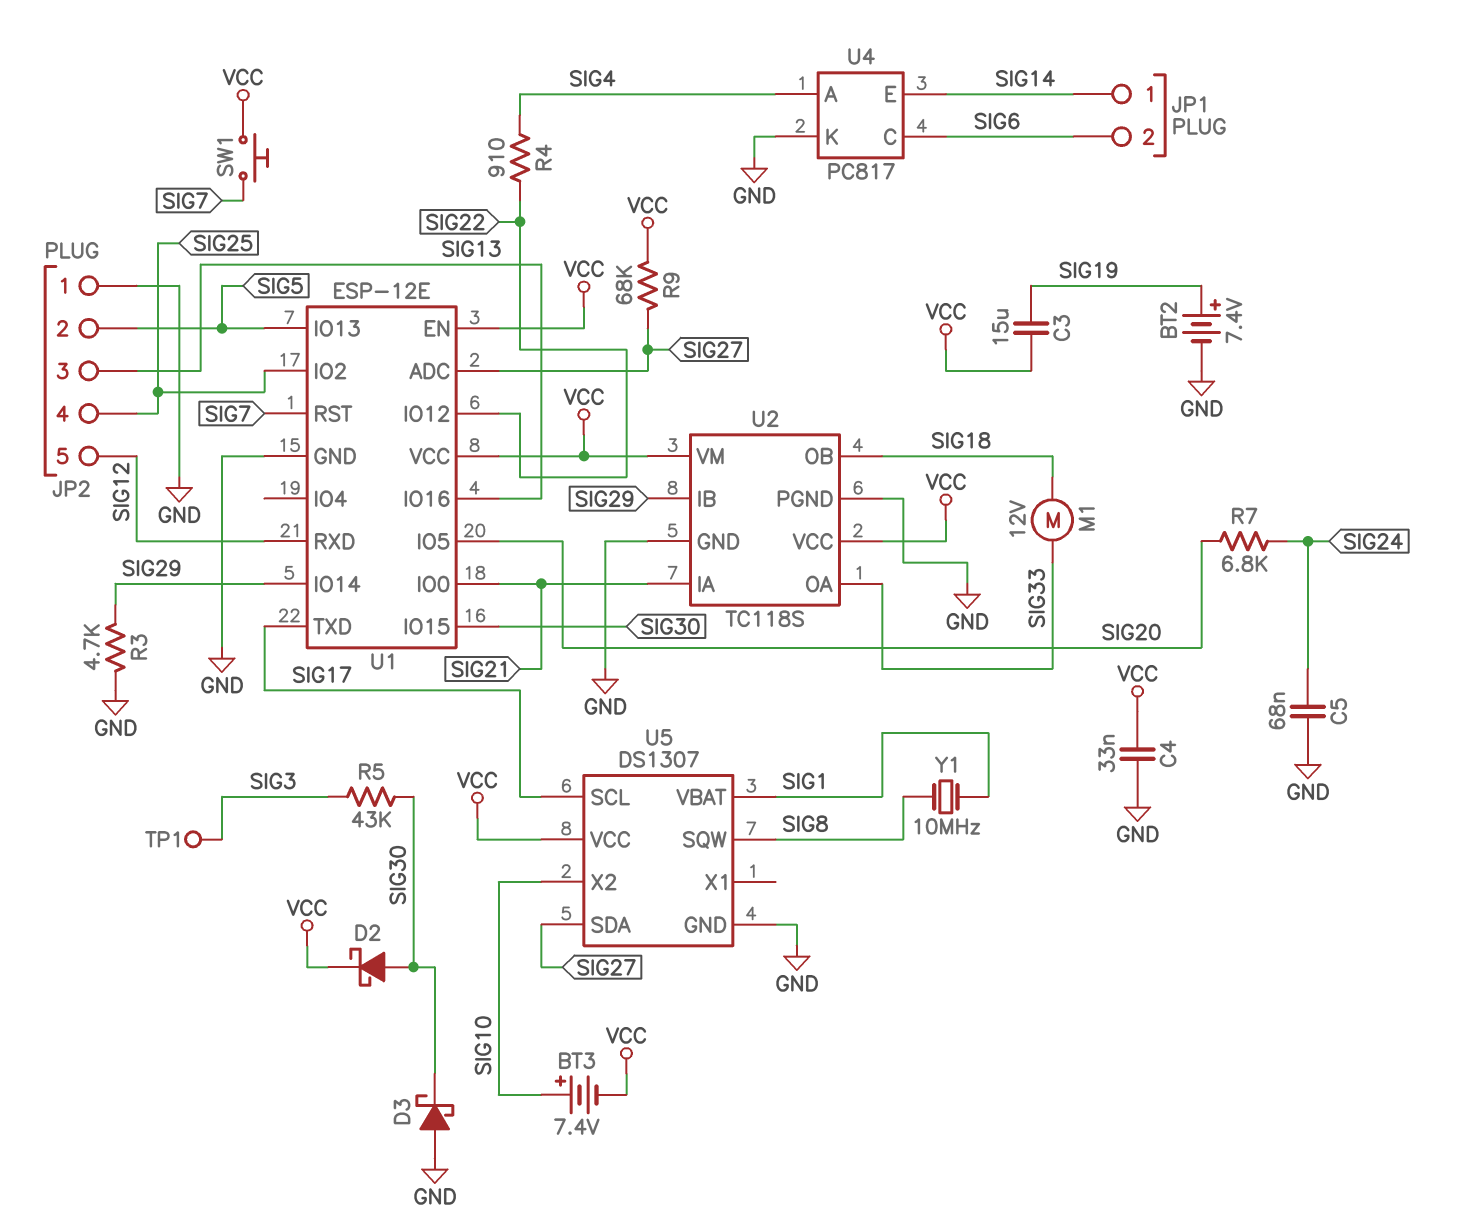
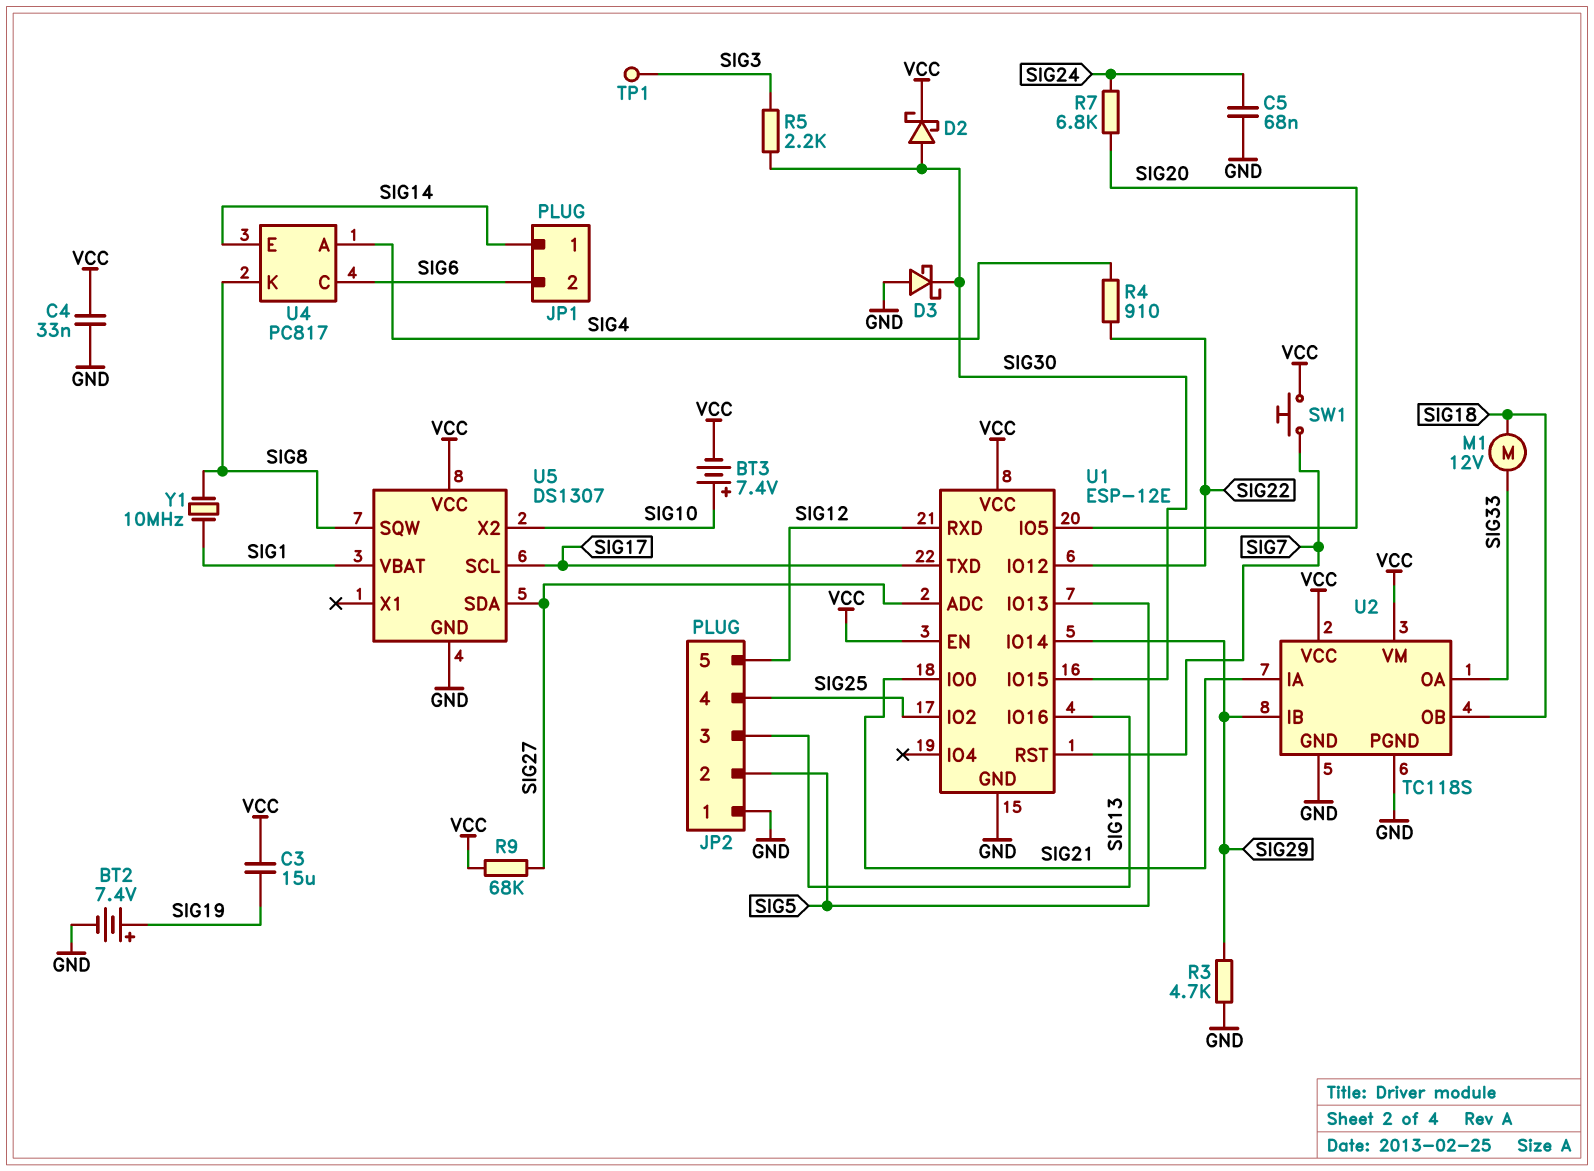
R5: 43k (SIG3, SIG30) -> 2.2k (SIG3, SIG30)
U4 pin K: GND -> SIG8

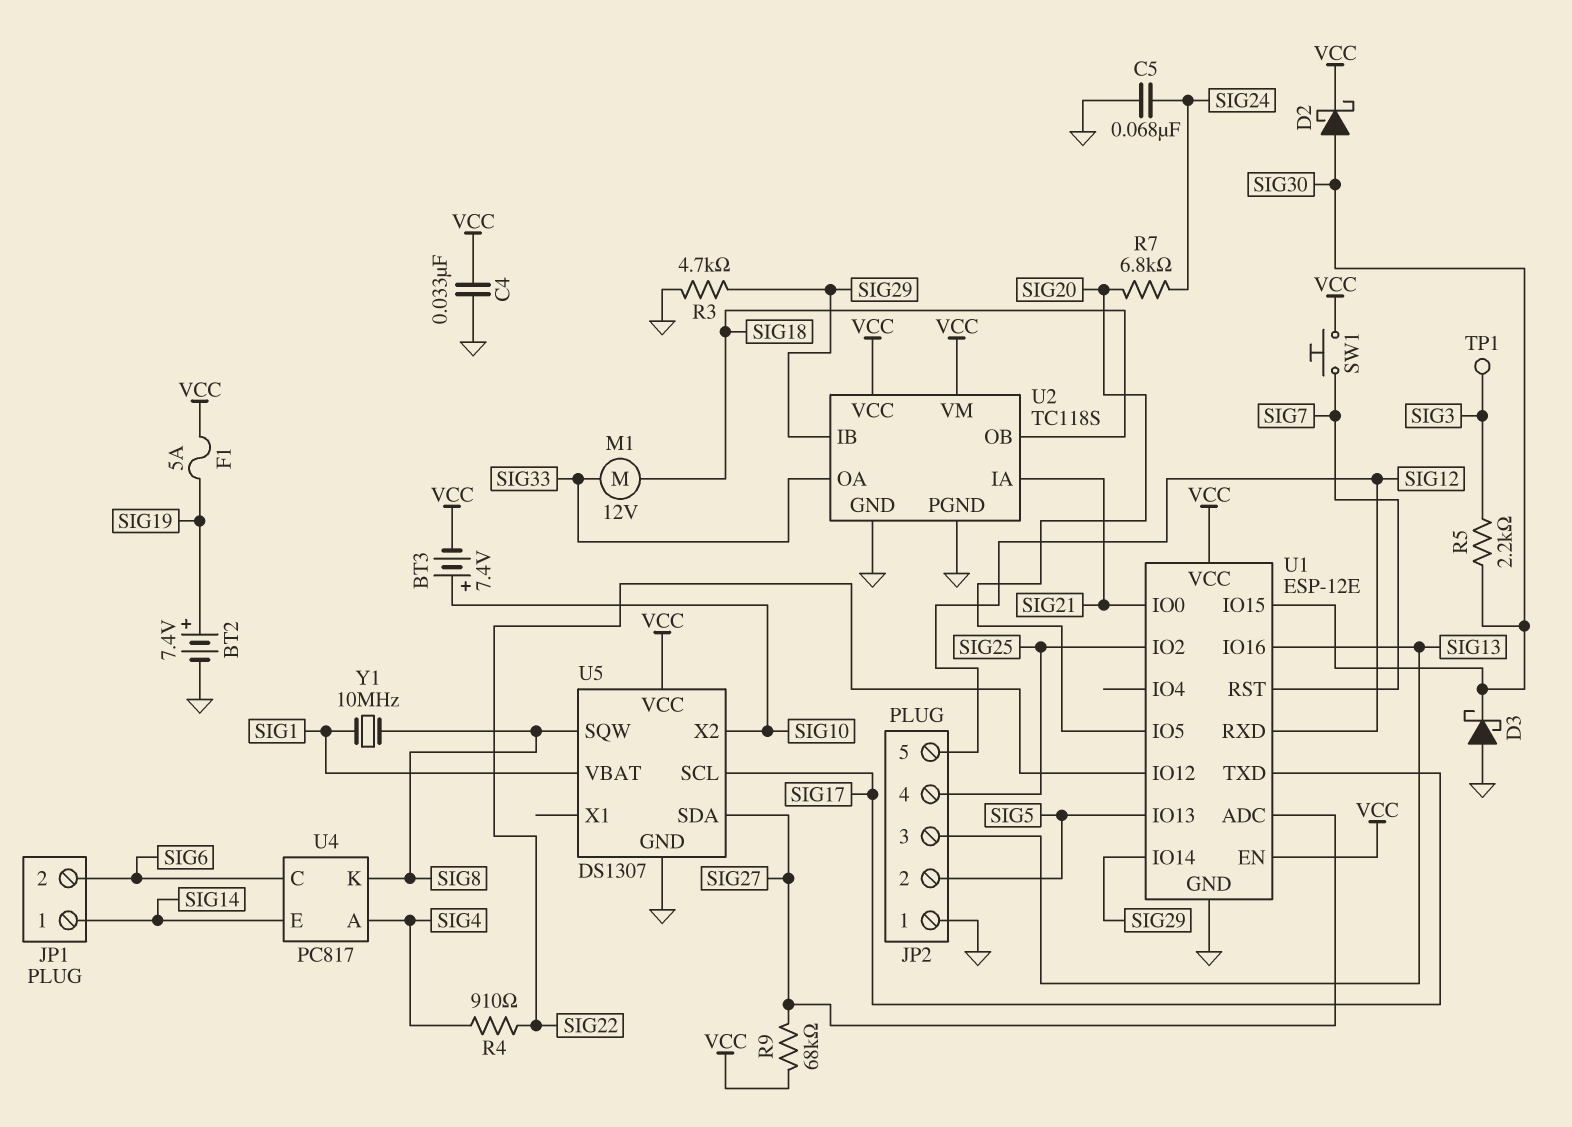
C3: 15uF (SIG19, VCC) -> none
F1: none -> 5A (SIG19, VCC)

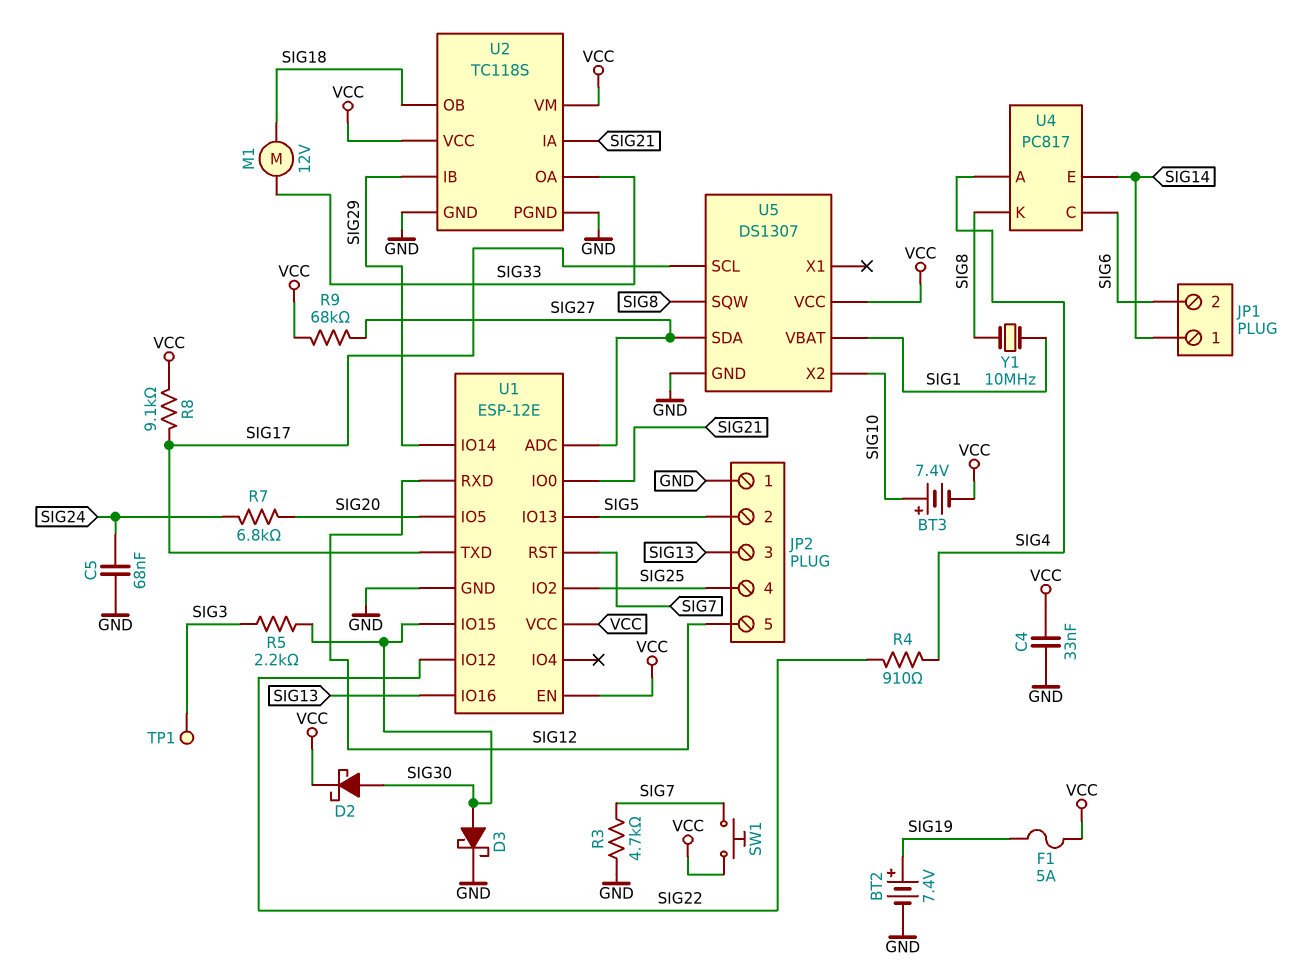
D3: schottky (A GND, K SIG30) -> schottky (A SIG30, K GND)
R3: 4.7k (GND, SIG29) -> 4.7k (GND, SIG7)
R8: none -> 9.1k (SIG17, VCC)

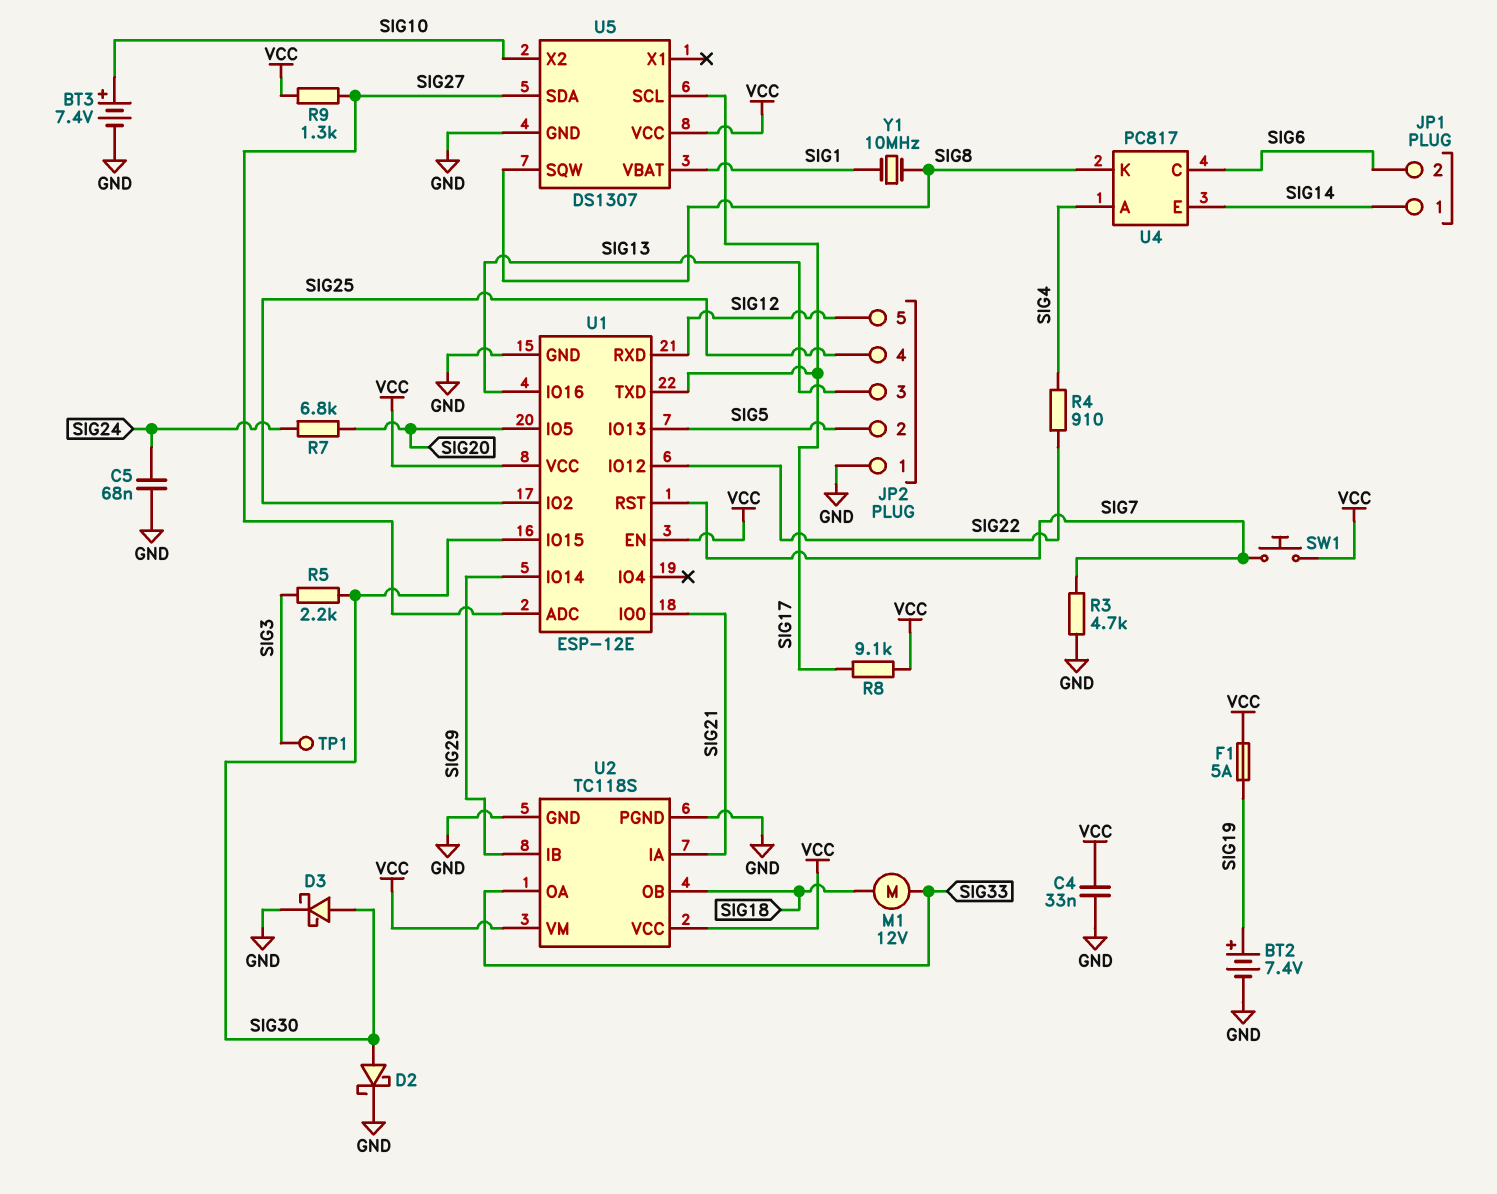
BT3: 7.4V (plus SIG10, minus VCC) -> 7.4V (plus SIG10, minus GND)
D2: schottky (A SIG30, K VCC) -> schottky (A SIG30, K GND)
R9: 68k (SIG27, VCC) -> 1.3k (SIG27, VCC)

